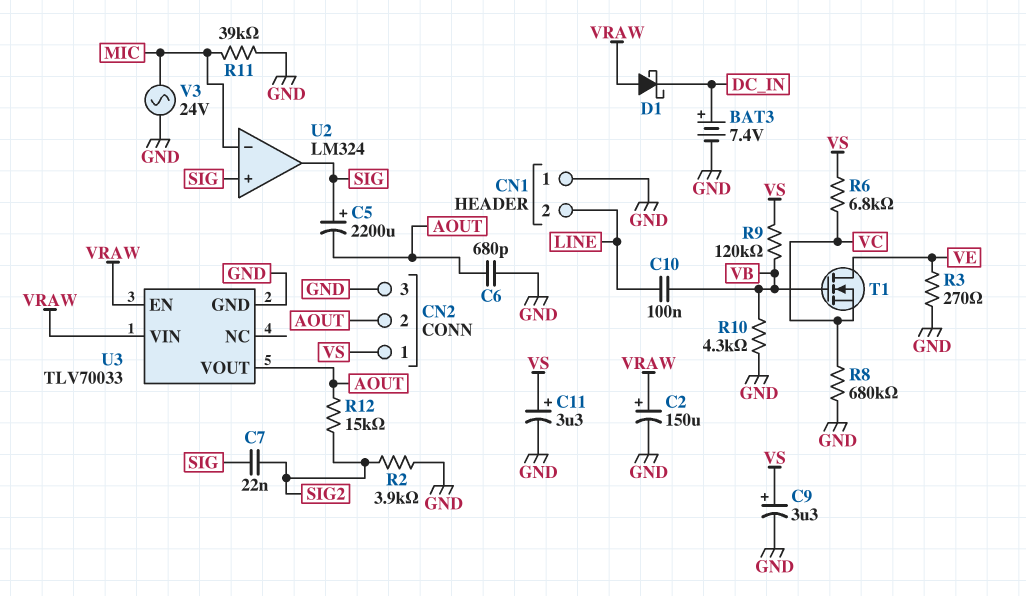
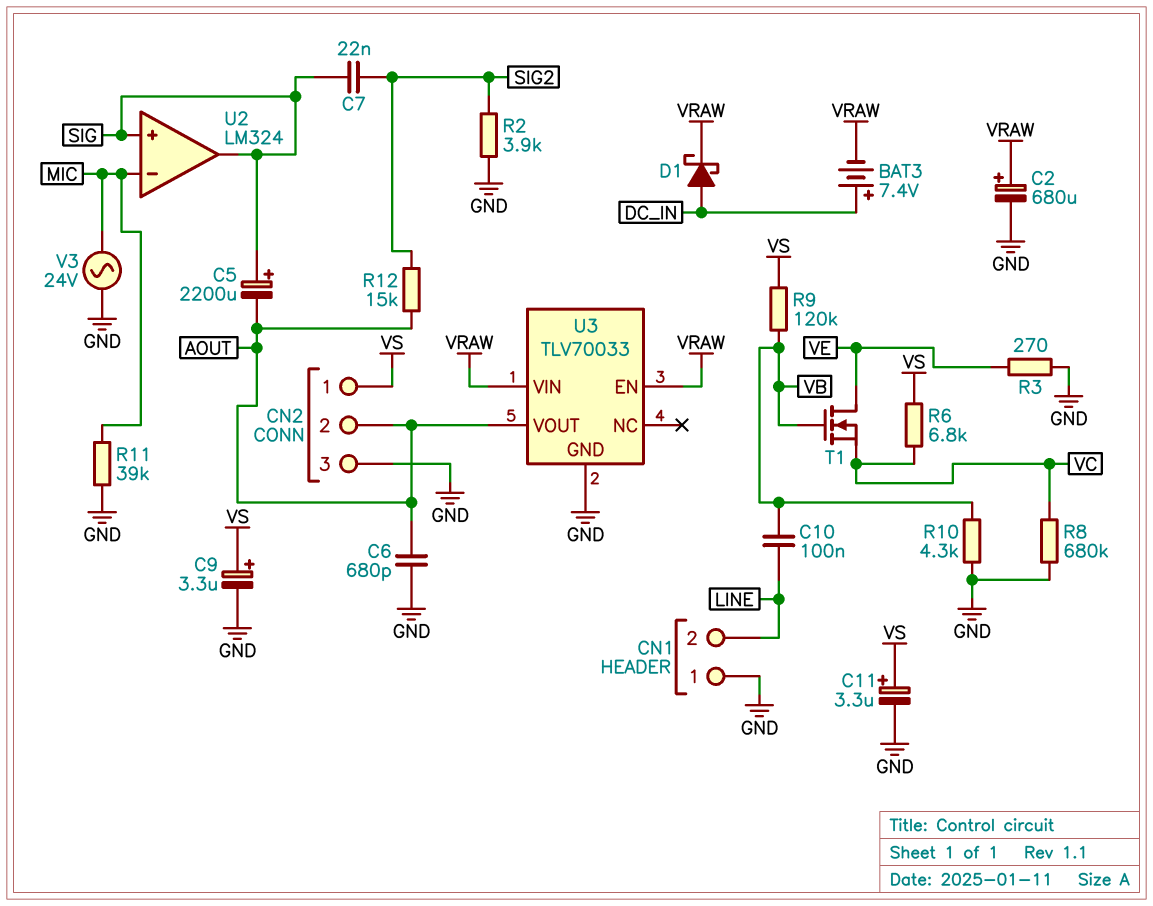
BAT3: 7.4V (plus DC_IN, minus GND) -> 7.4V (plus DC_IN, minus VRAW)
C2: 150uF (plus VRAW, minus GND) -> 680uF (plus VRAW, minus GND)
D1: schottky (A VRAW, K DC_IN) -> schottky (A DC_IN, K VRAW)

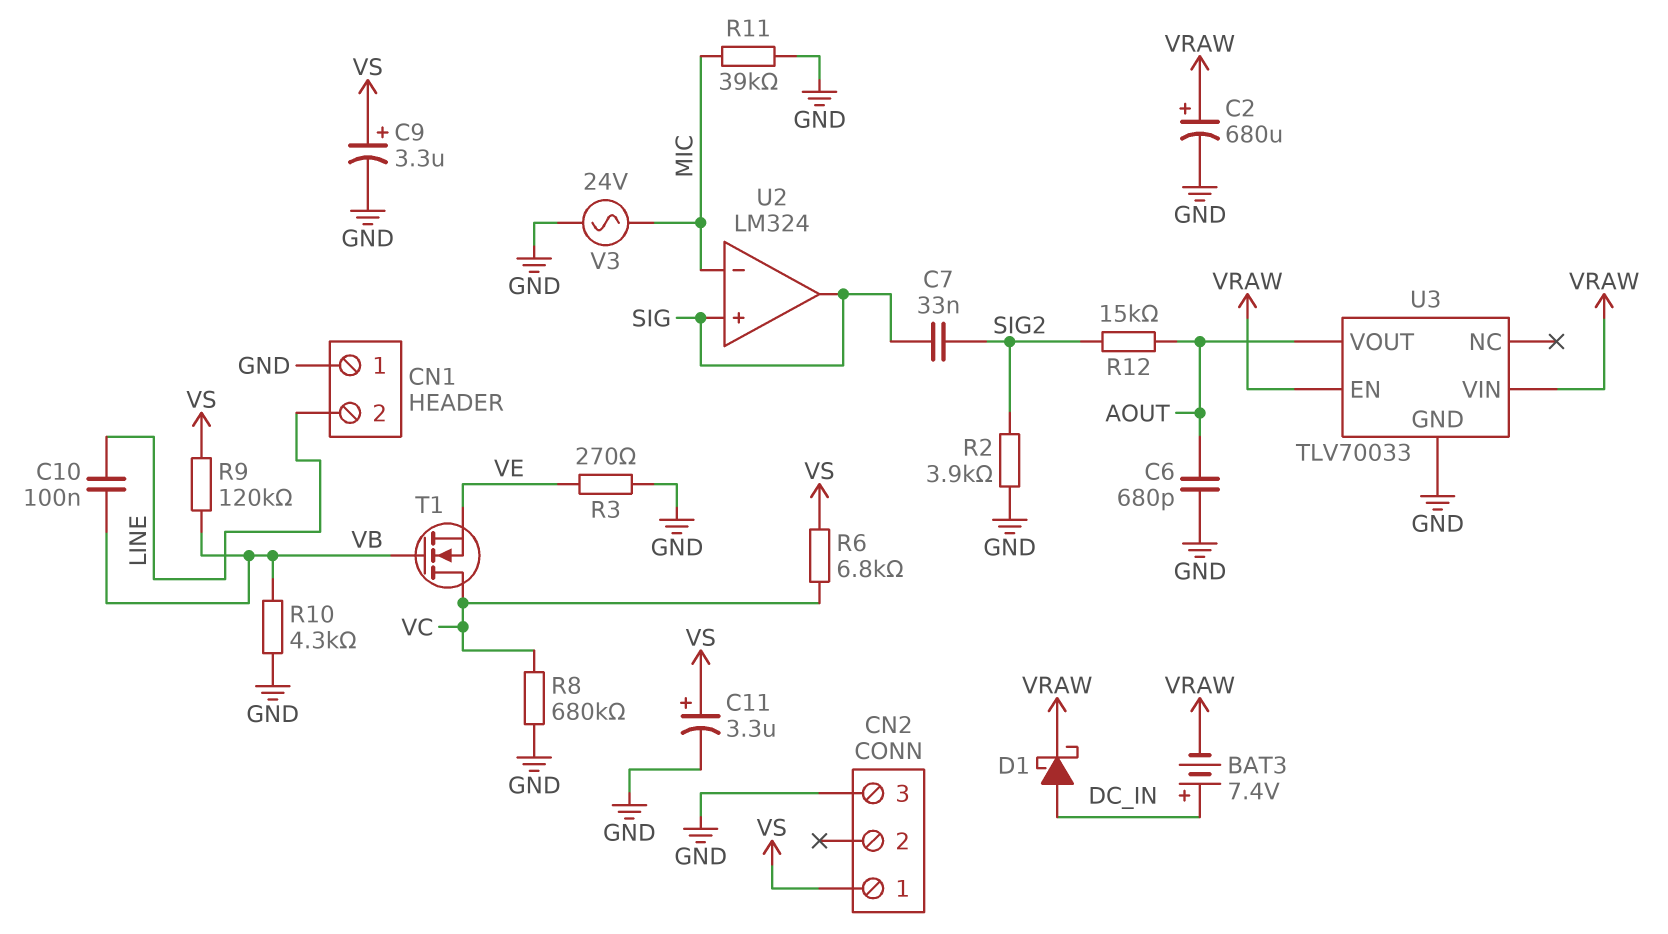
C5: 2200uF (plus SIG, minus AOUT) -> none
C7: 22nF (SIG, SIG2) -> 33nF (SIG, SIG2)
CN2 pin 2: AOUT -> none
T1: NMOS (G VB, D VE, S VC) -> NMOS (G VB, D VC, S VE)

